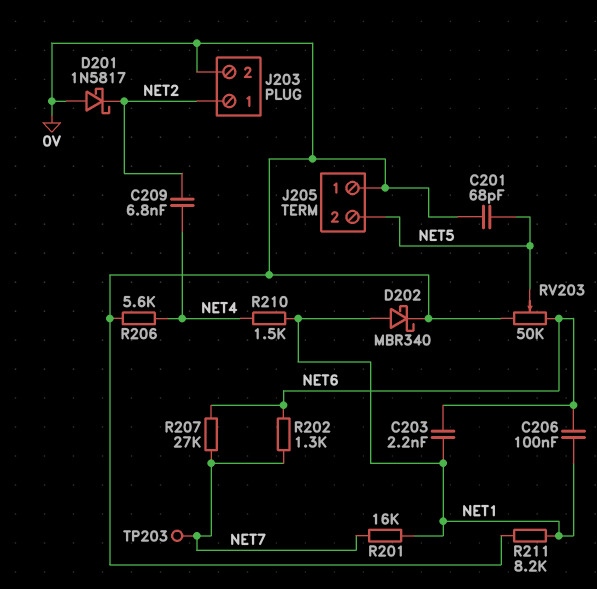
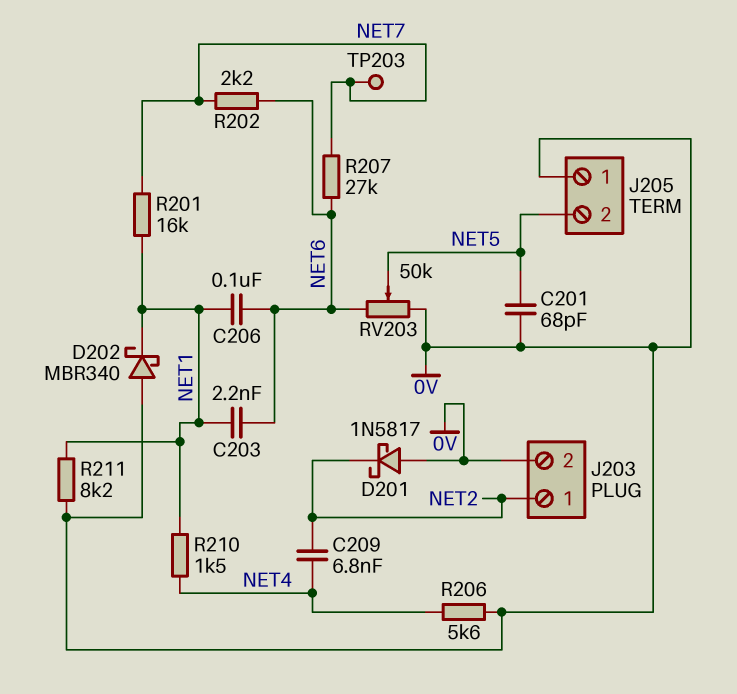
D202: schottky MBR340 (A NET1, K 0V) -> schottky MBR340 (A 0V, K NET1)
R202: 1.3k (NET6, NET7) -> 2.2k (NET6, NET7)

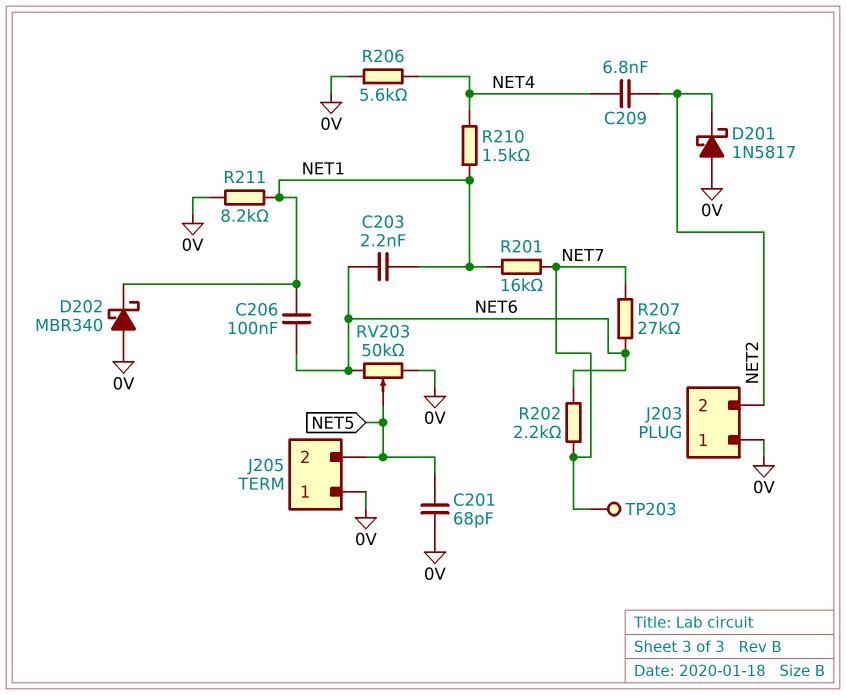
J203 pin 1: NET2 -> 0V
J203 pin 2: 0V -> NET2

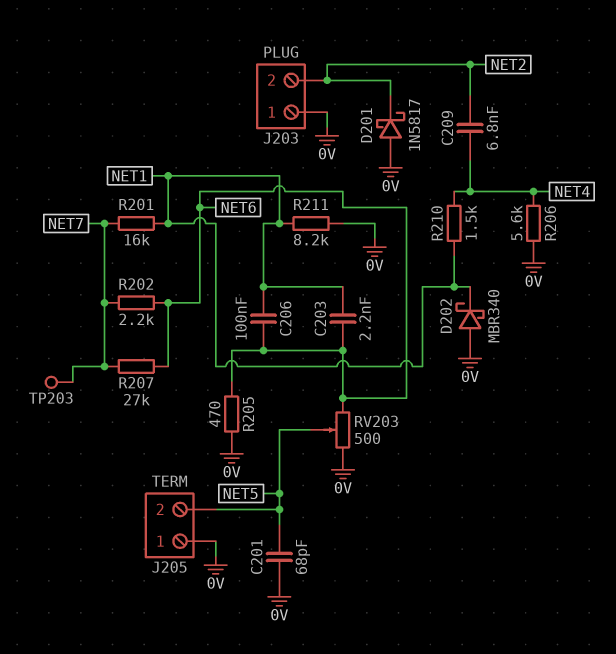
R205: none -> 470 (0V, NET6)
RV203: 50k (0V, NET6, wiper NET5) -> 500 (0V, NET6, wiper NET5)

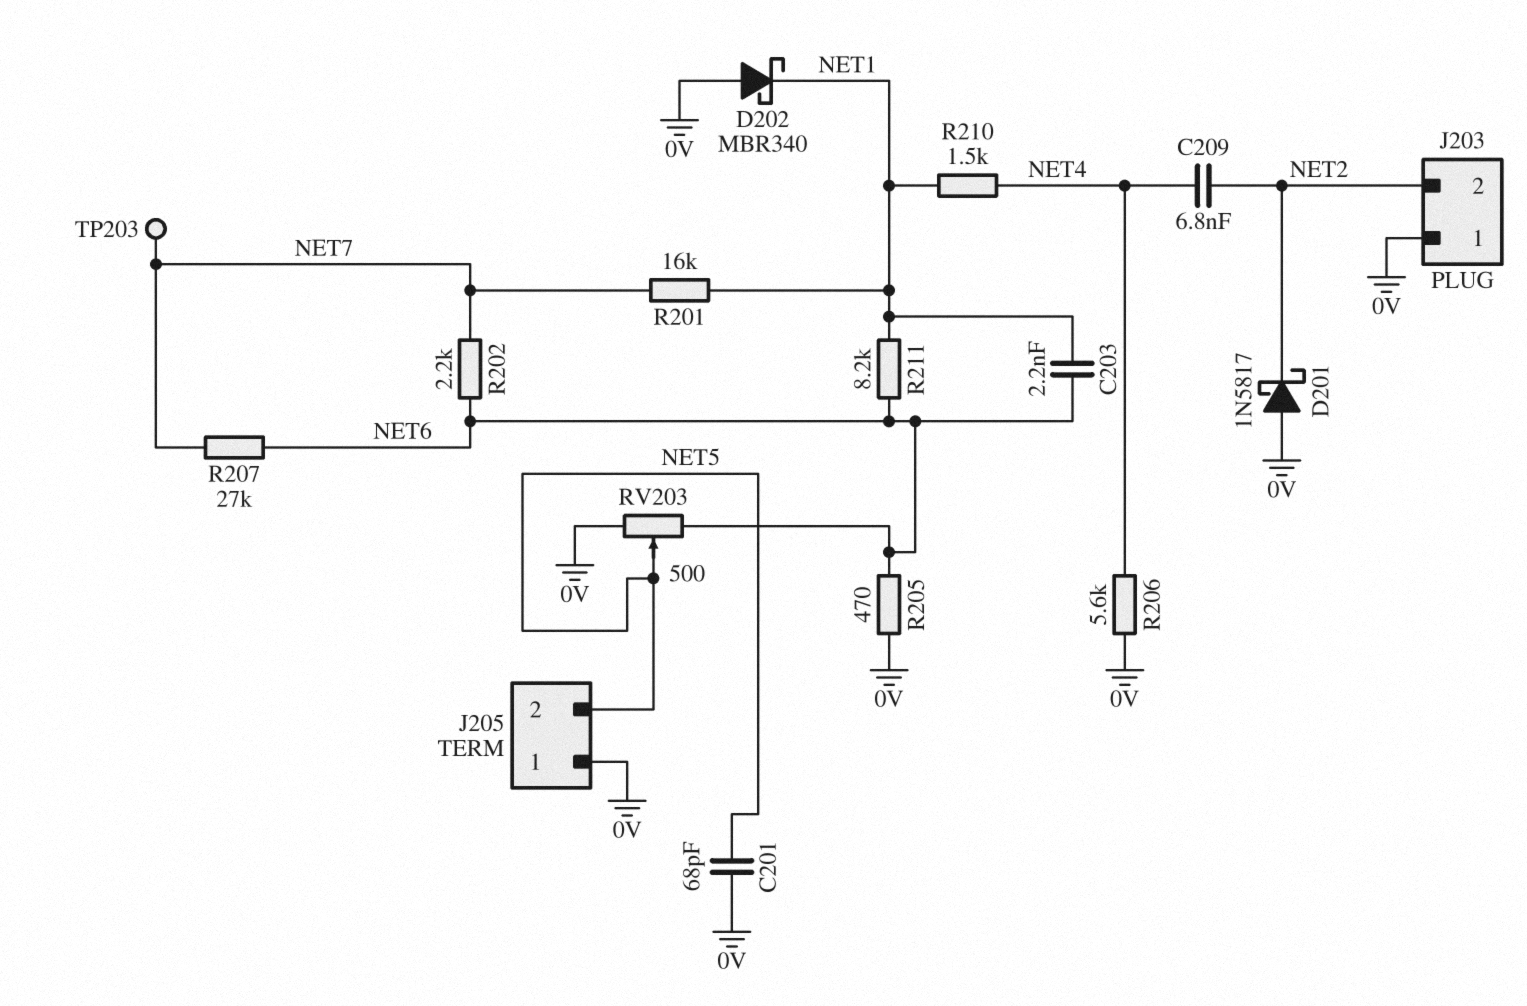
C206: 100nF (NET1, NET6) -> none
R211: 8.2k (0V, NET1) -> 8.2k (NET1, NET6)

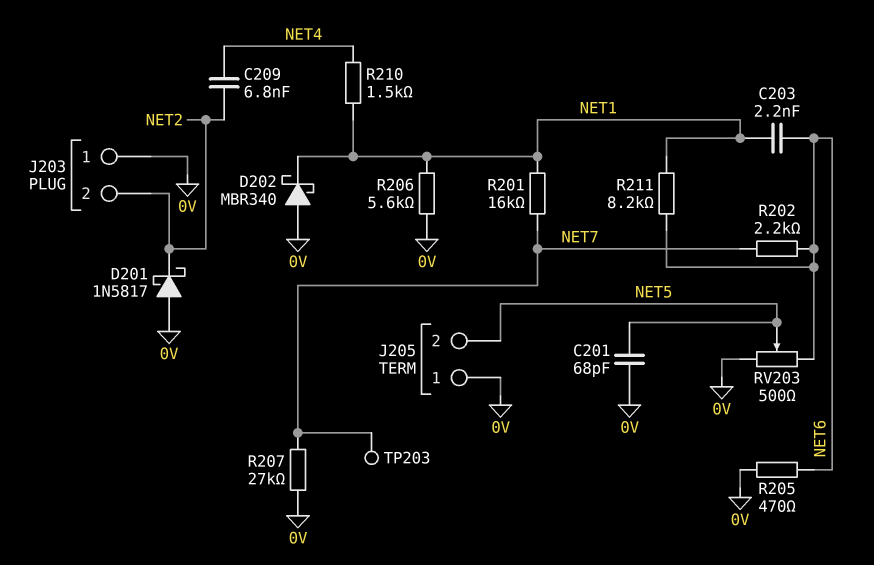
R206: 5.6k (0V, NET4) -> 5.6k (0V, NET1)
R207: 27k (NET6, NET7) -> 27k (0V, NET7)

